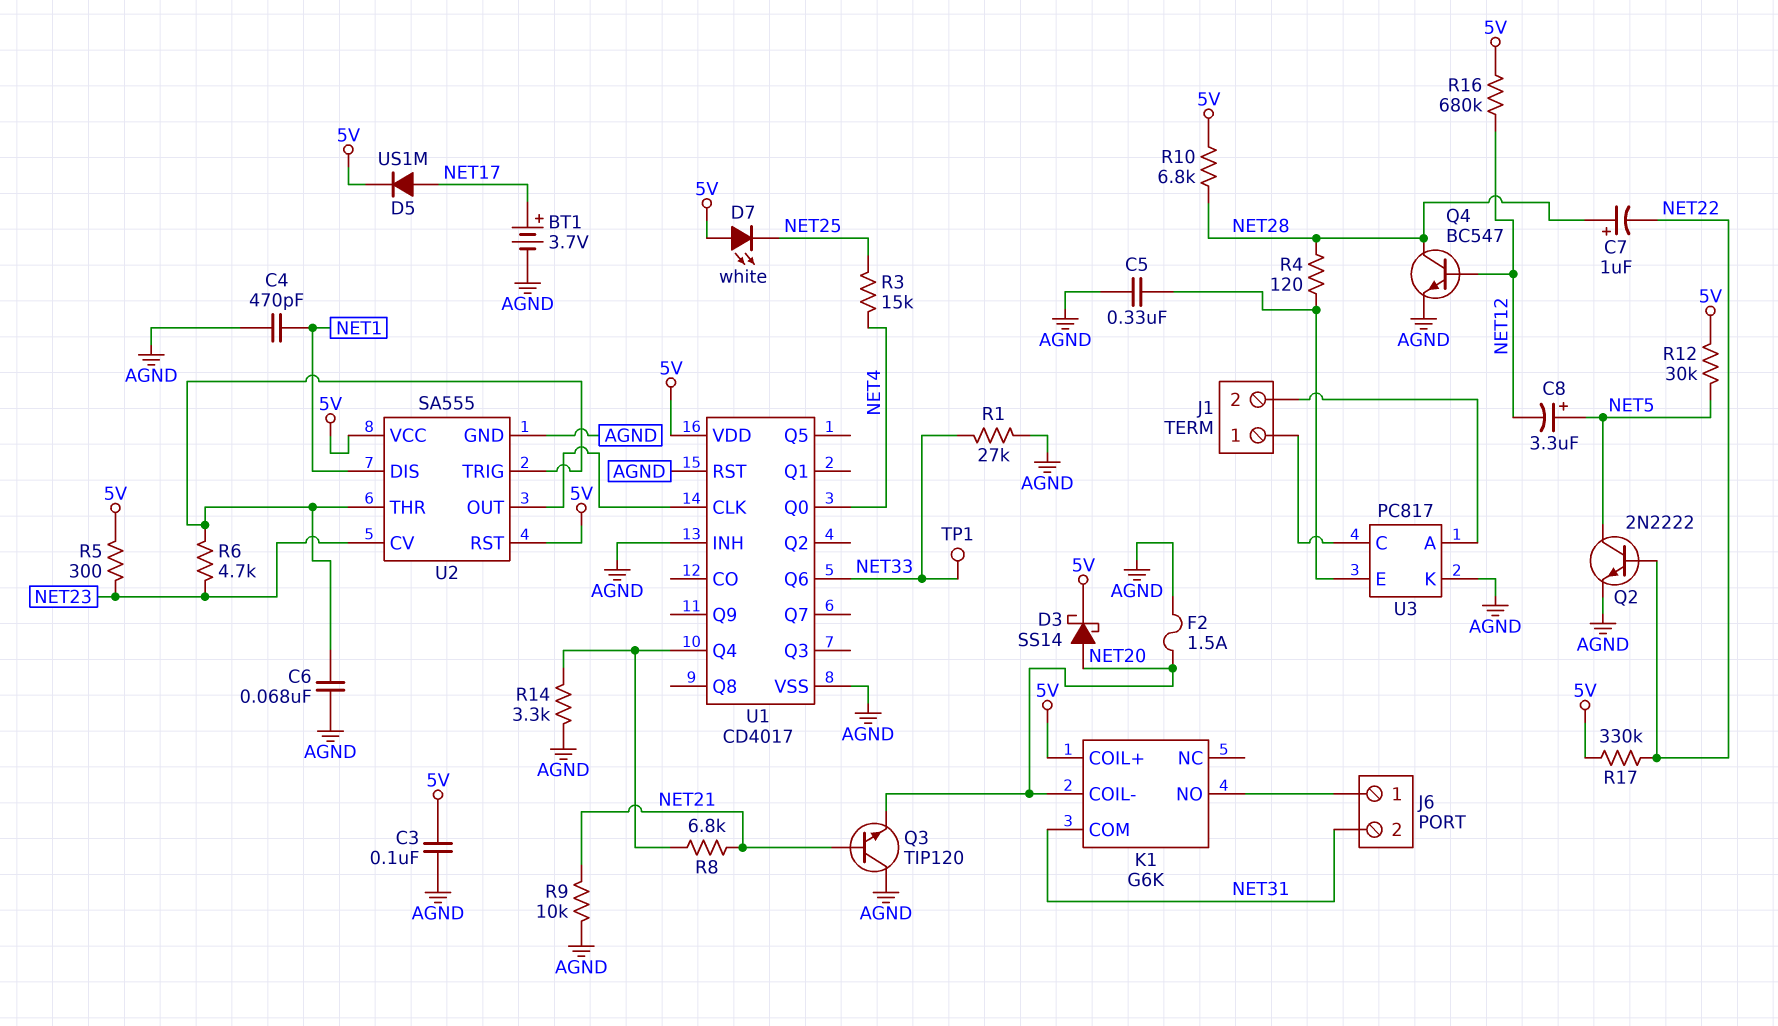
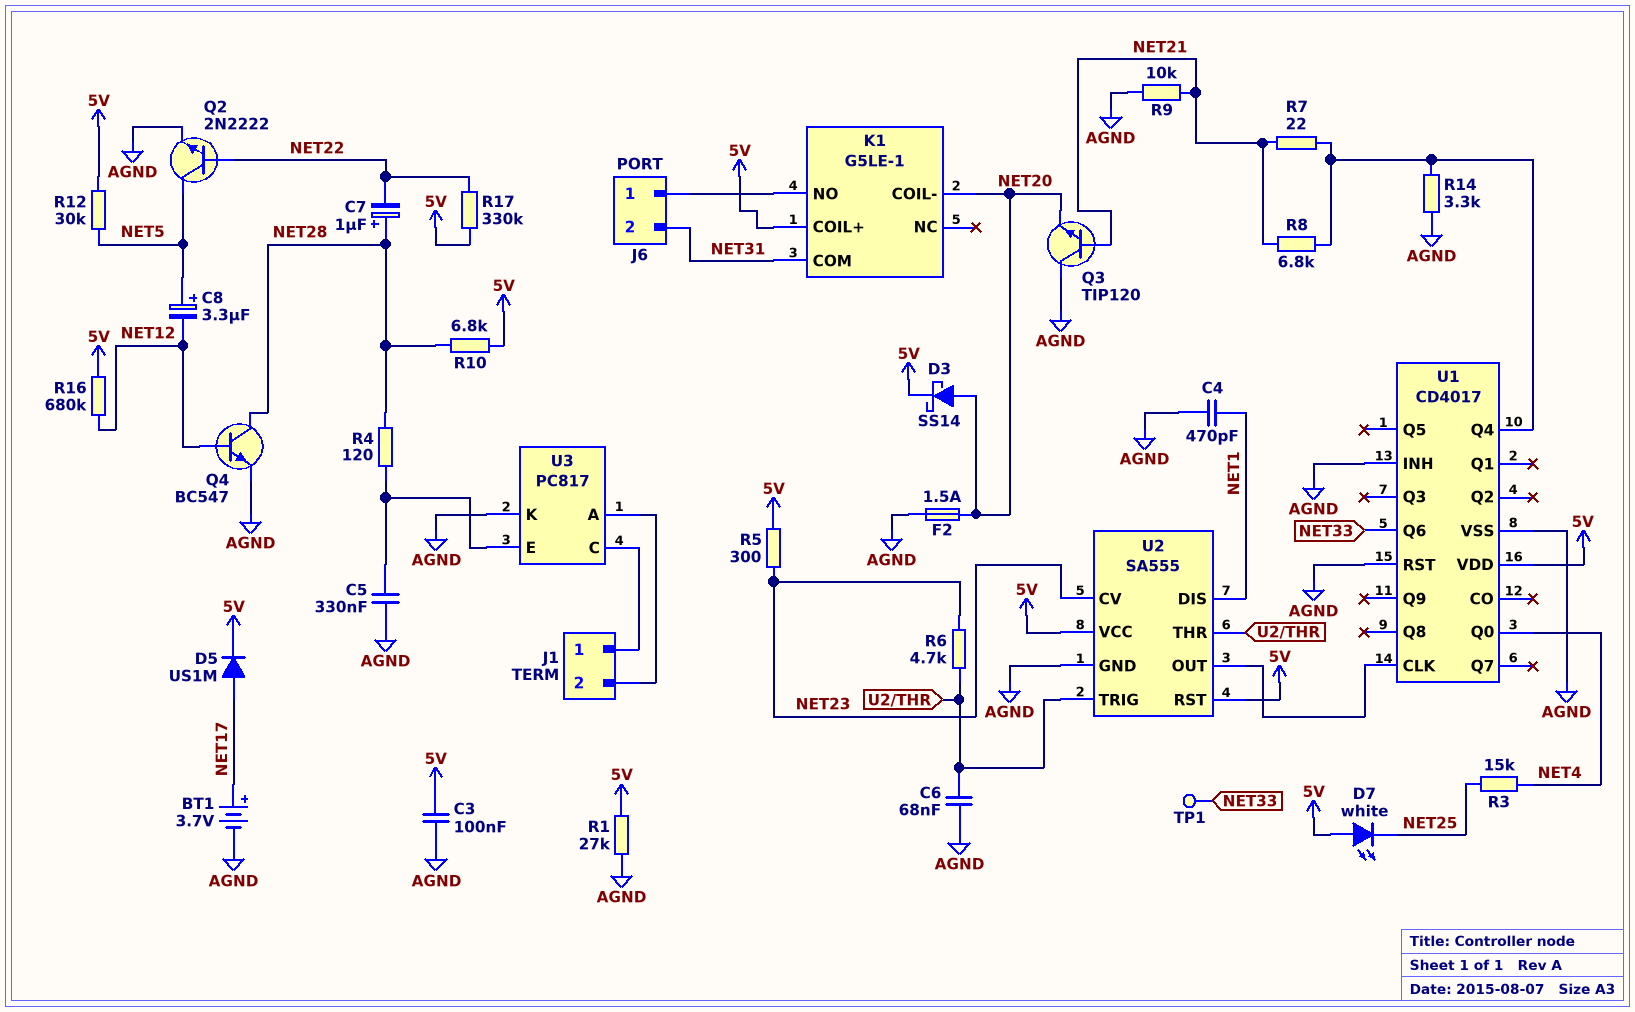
K1: G6K -> G5LE-1
R1: 27k (AGND, NET33) -> 27k (5V, AGND)
R7: none -> 22 (NET21, U1/Q4)

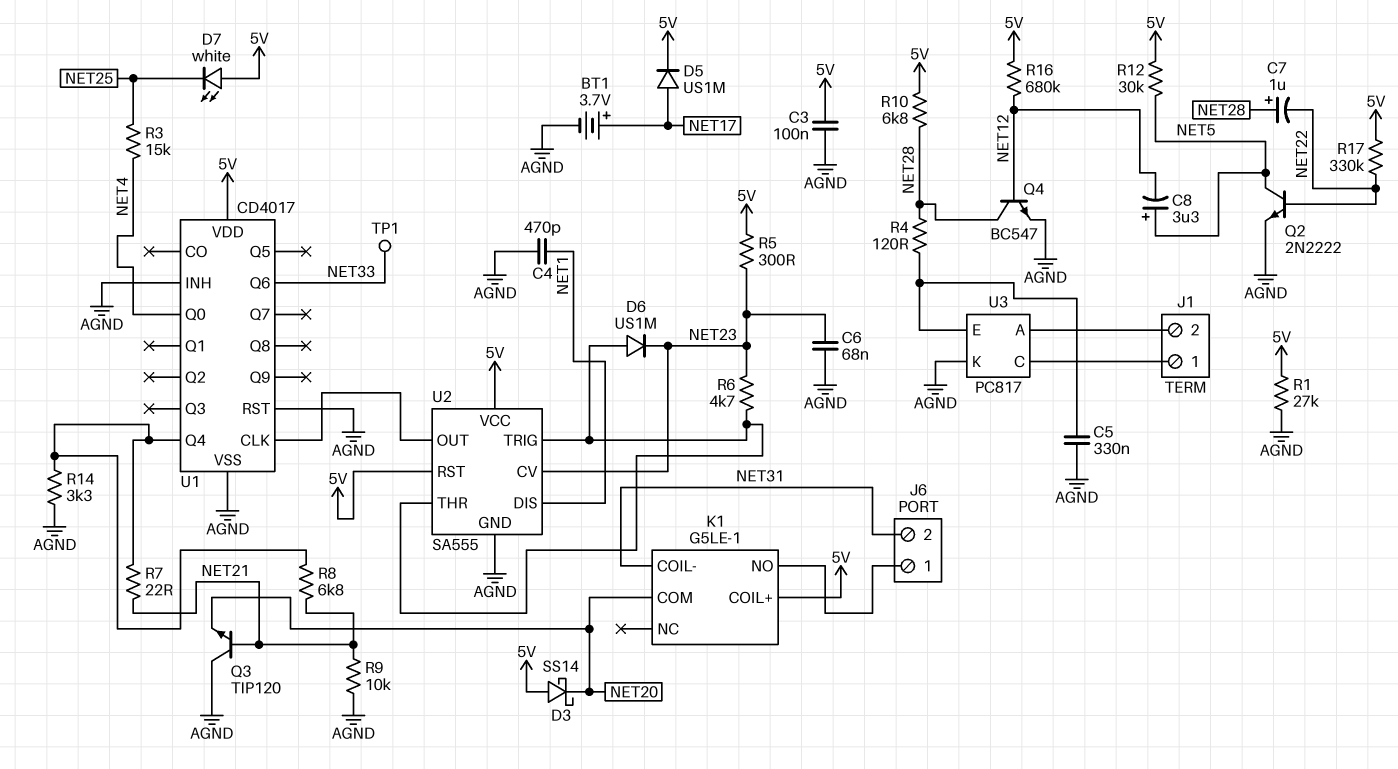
C6: 68nF (AGND, U2/THR) -> 68nF (AGND, NET23)
D3: schottky SS14 (A NET20, K 5V) -> schottky SS14 (A 5V, K NET20)
D6: none -> diode US1M (A U2/THR, K NET23)
F2: 1.5A (AGND, NET20) -> none
K1 pin COIL-: NET20 -> NET31
K1 pin COM: NET31 -> NET20

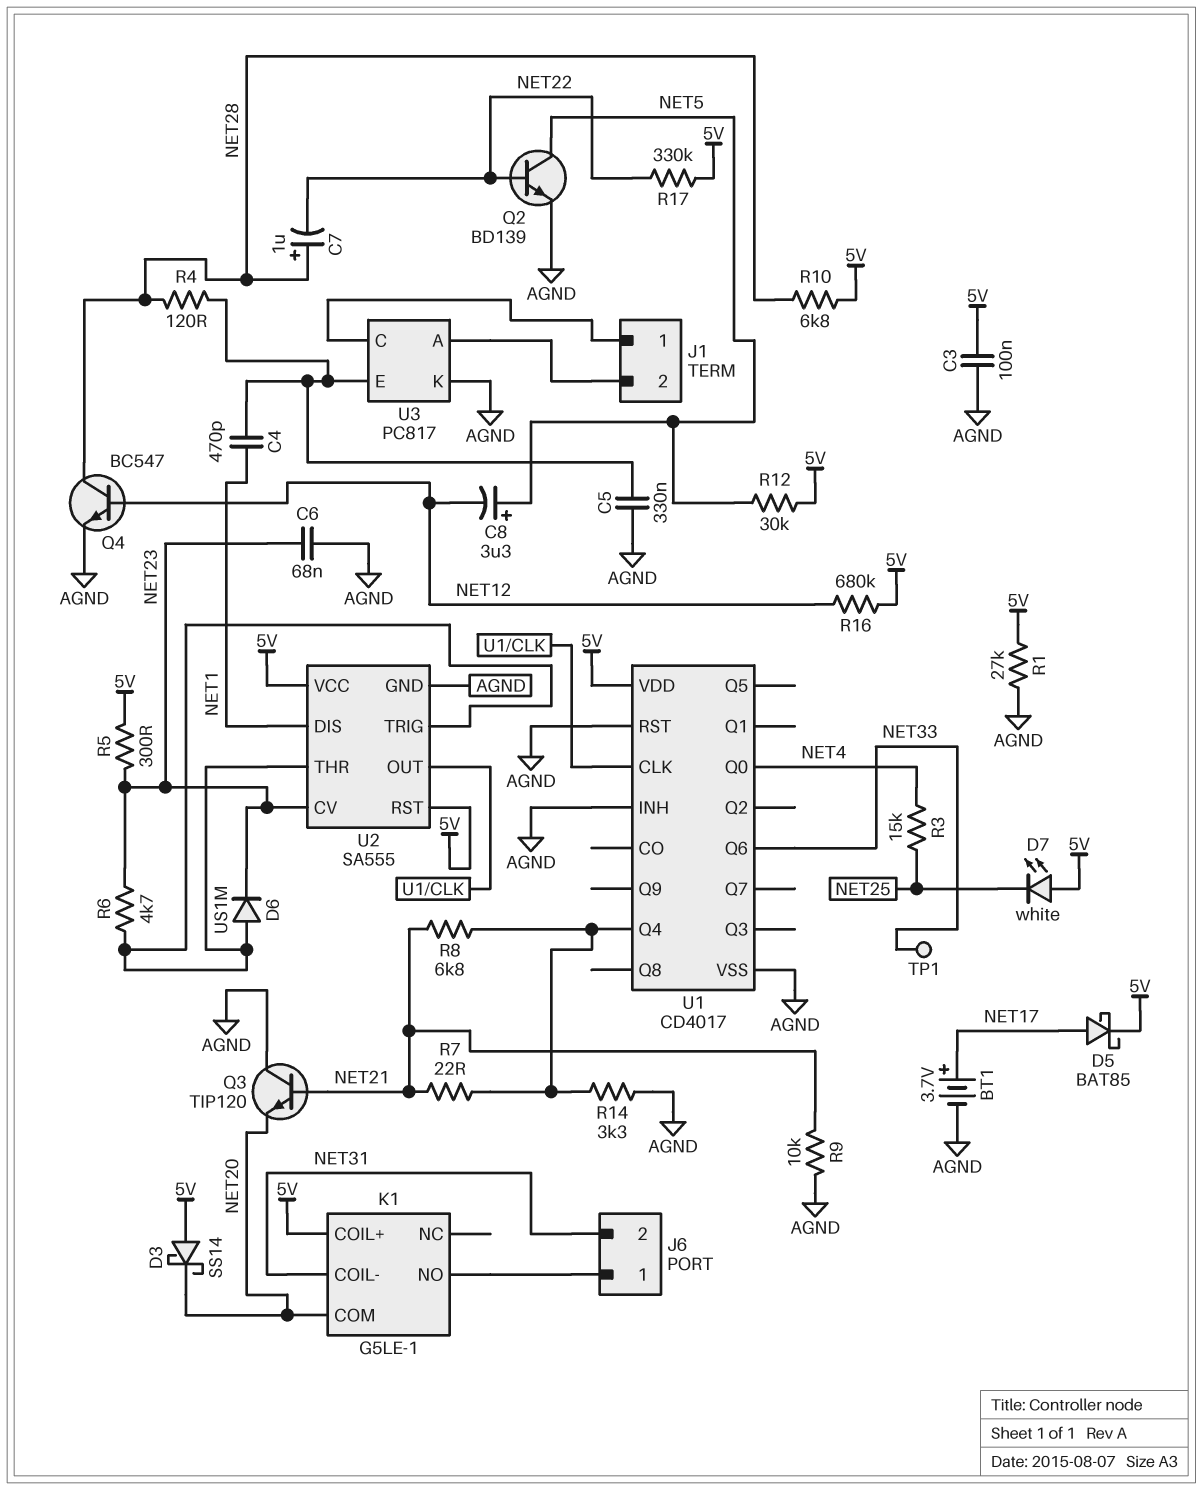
C4: 470pF (AGND, NET1) -> 470pF (NET1, U3/E)
D5: diode US1M (A NET17, K 5V) -> schottky BAT85 (A NET17, K 5V)
Q2: NPN 2N2222 (B NET22, C NET5, E AGND) -> NPN BD139 (B NET22, C NET5, E AGND)

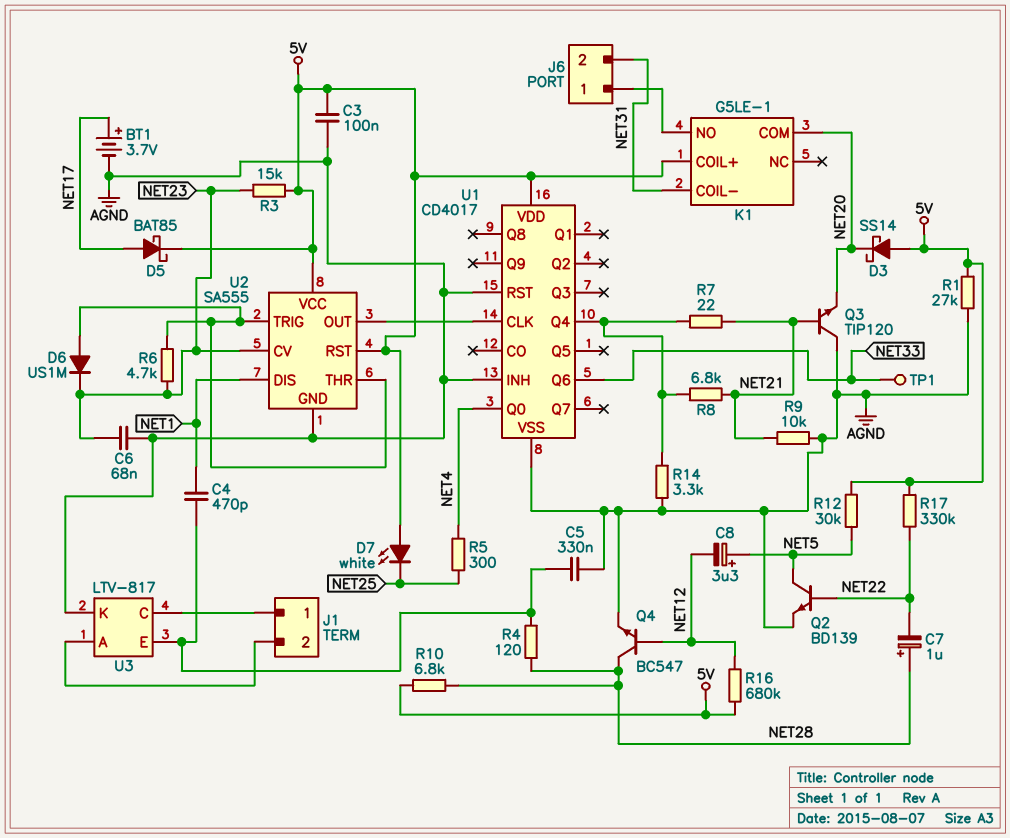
R3: 15k (NET4, NET25) -> 15k (5V, NET23)
R5: 300 (5V, NET23) -> 300 (NET4, NET25)
U3: PC817 -> LTV-817

